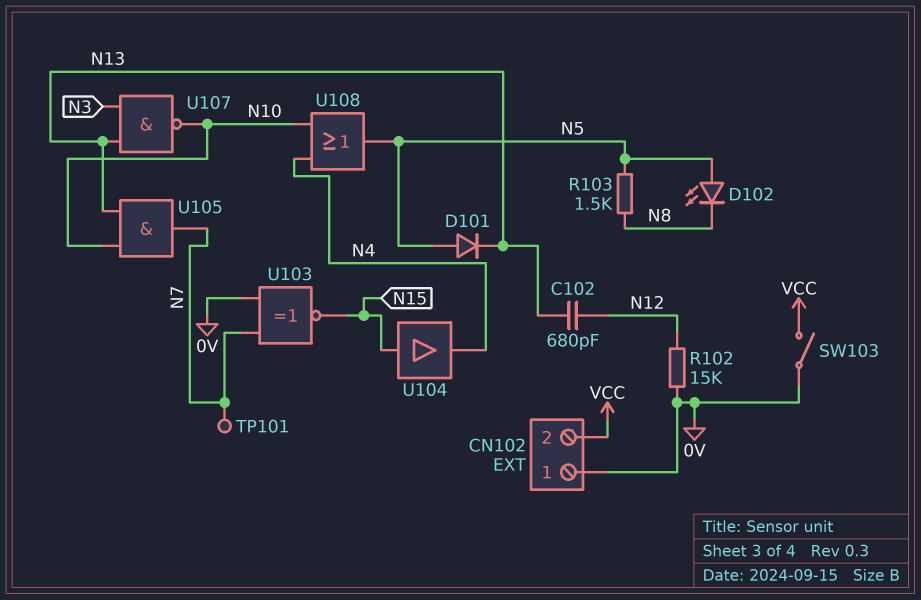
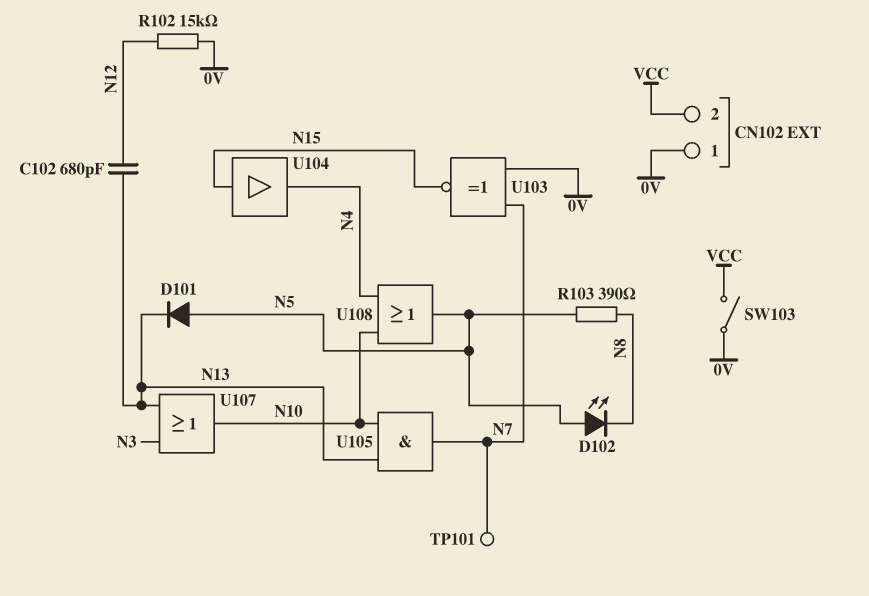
R103: 1.5k (N5, N8) -> 390 (N5, N8)
U107: NAND (in N3, in N13, out N10) -> OR (in N3, in N13, out N10)

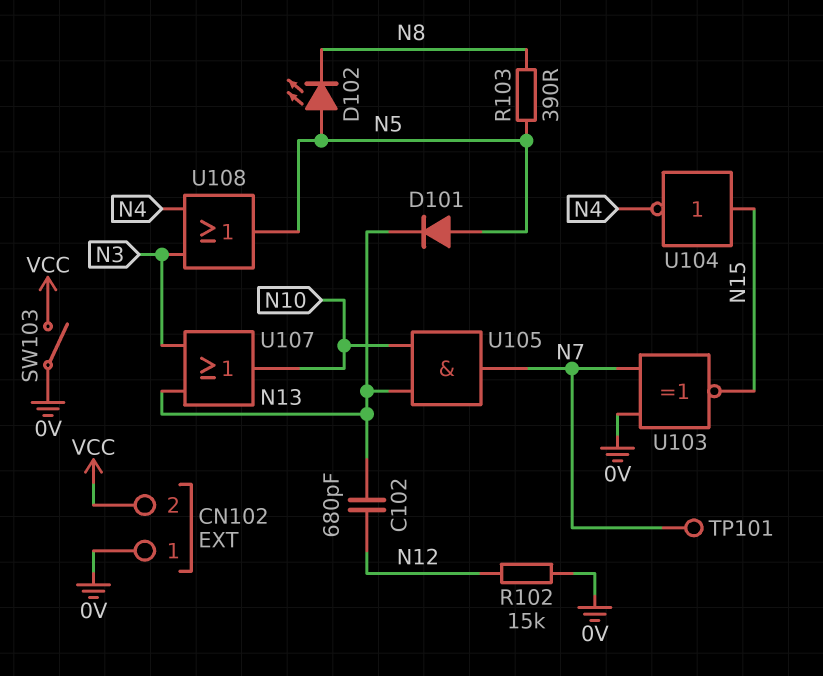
U104: buffer (in N15, out N4) -> NOT (in N15, out N4)
U108: OR (in N4, in N10, out N5) -> OR (in N3, in N4, out N5)

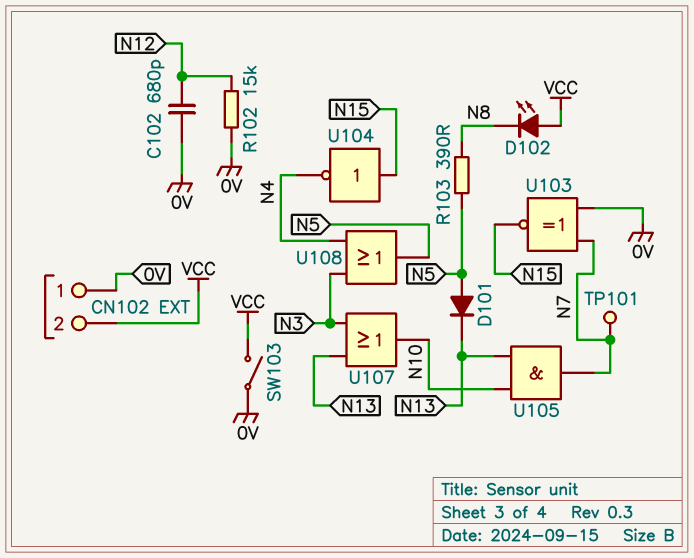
C102: 680pF (N12, N13) -> 680pF (0V, N12)
D102: LED (A N5, K N8) -> LED (A VCC, K N8)

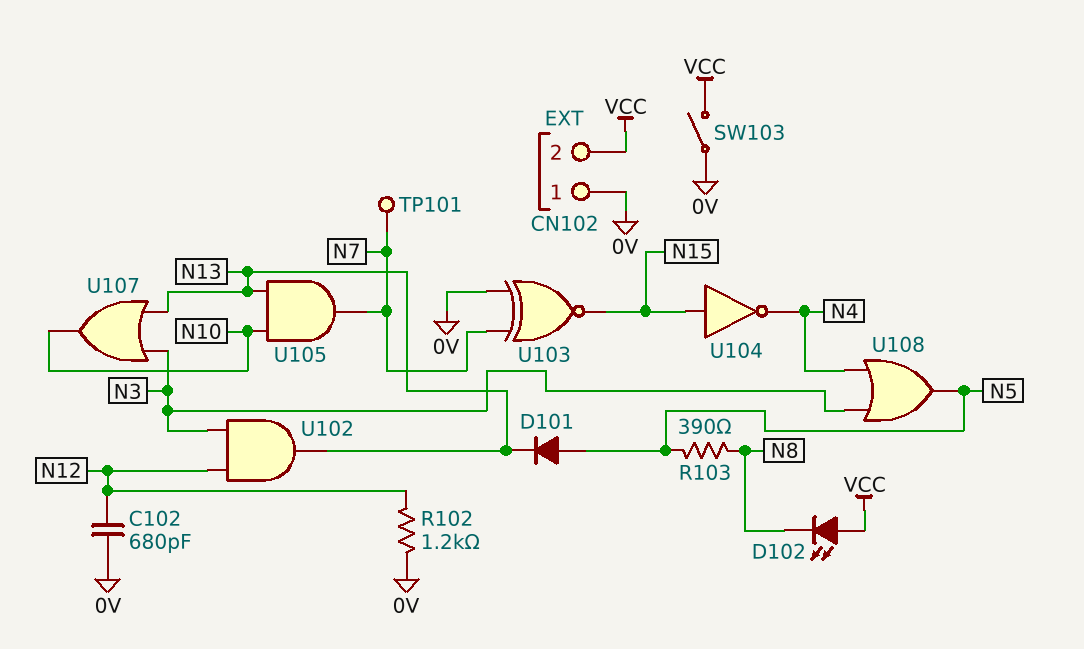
R102: 15k (0V, N12) -> 1.2k (0V, N12)
U102: none -> AND (in N3, in N12, out N13)

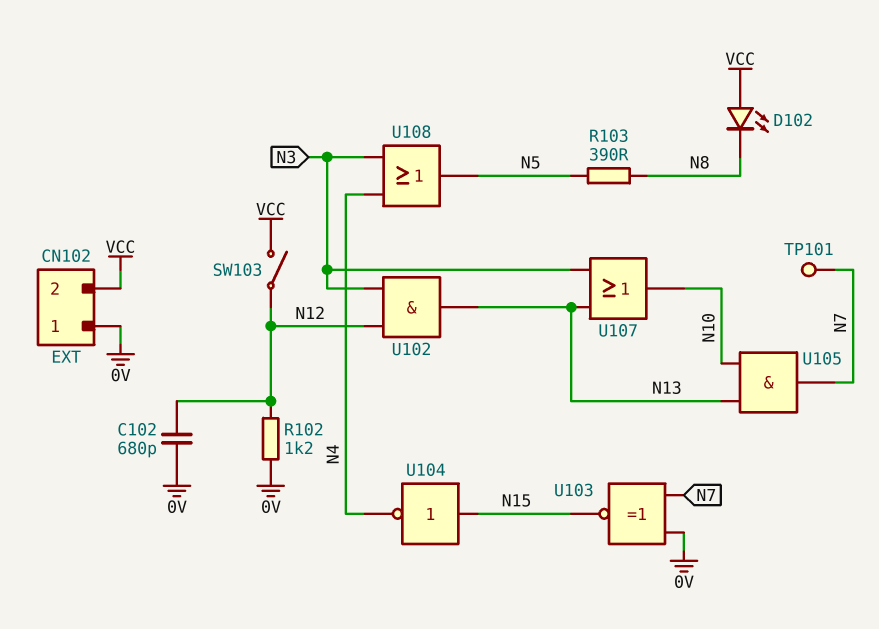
D101: diode (A N5, K N13) -> none
SW103: switch (0V, VCC) -> switch (N12, VCC)

